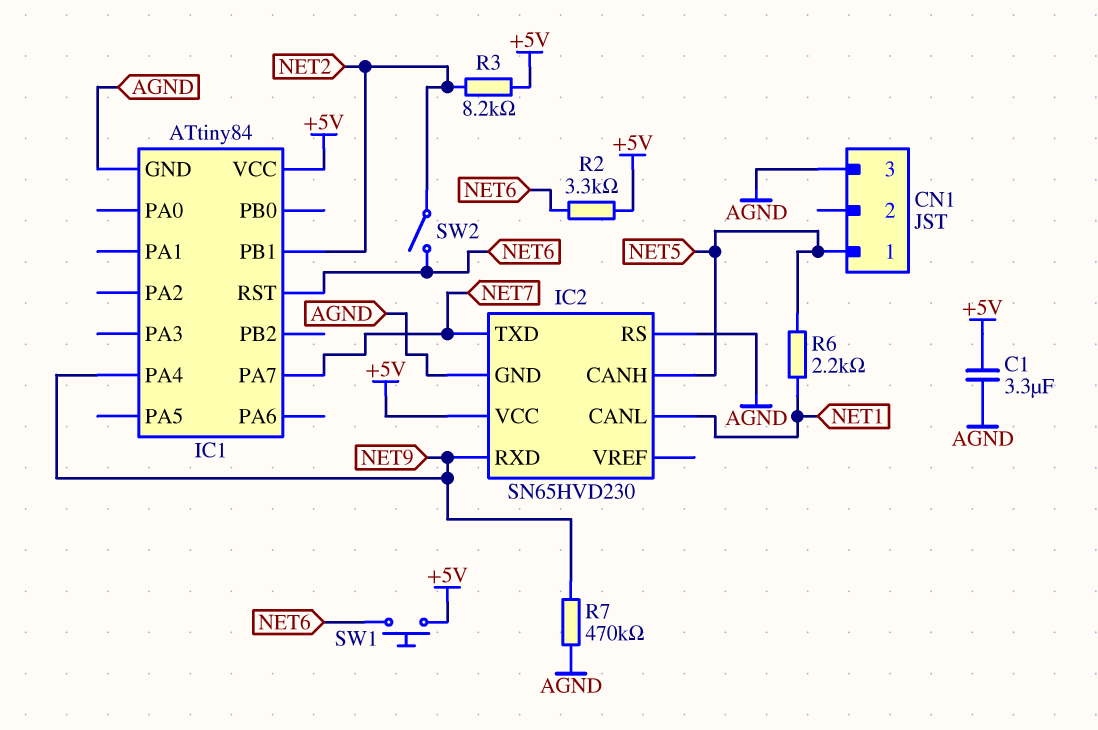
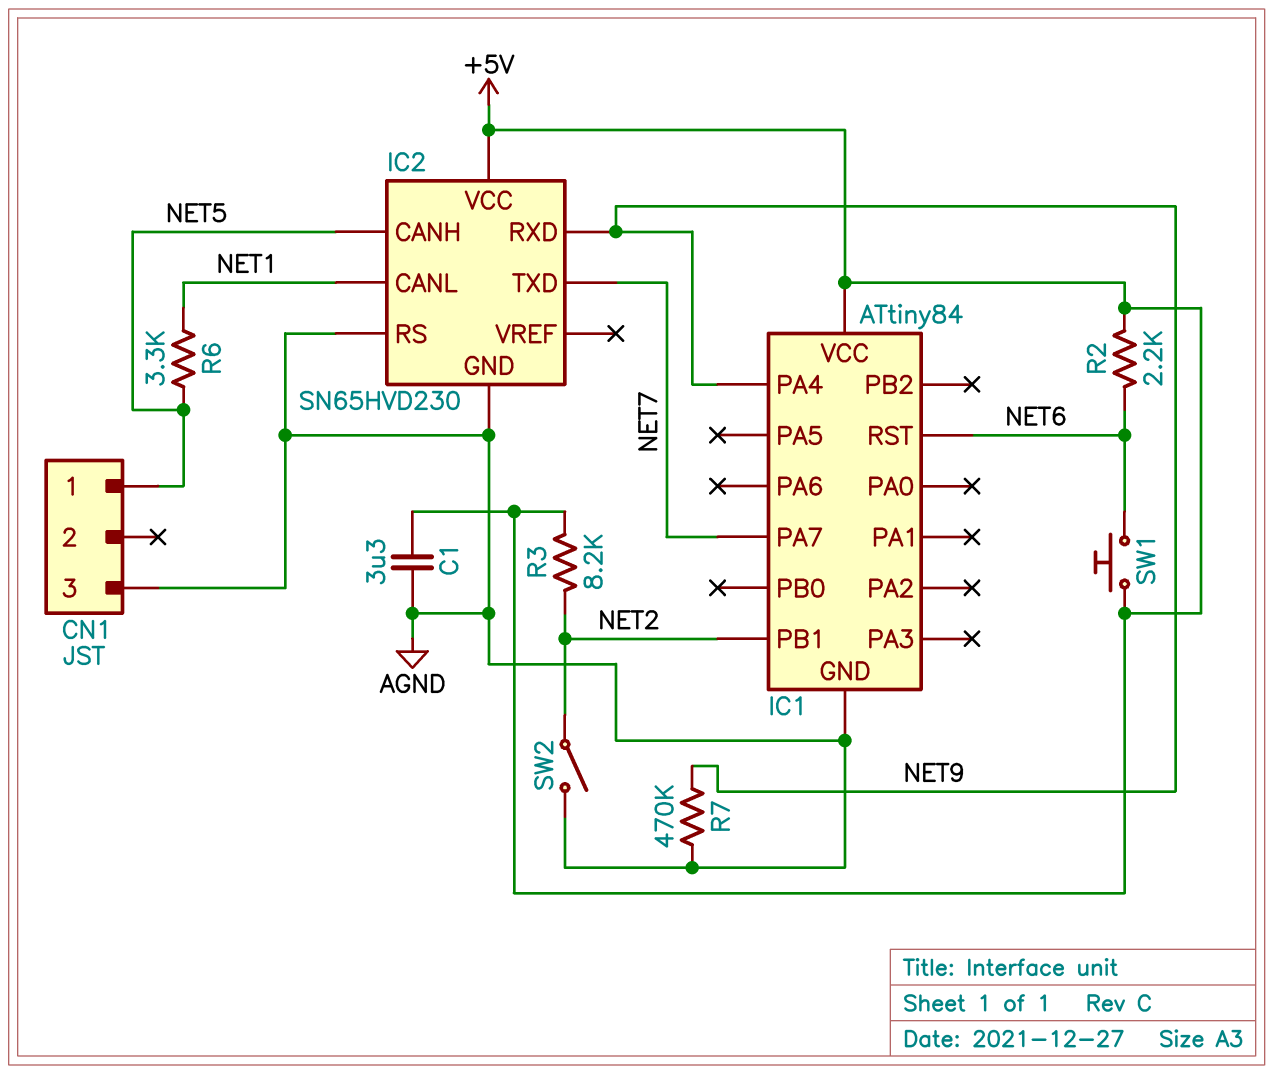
R2: 3.3k (+5V, NET6) -> 2.2k (+5V, NET6)
R6: 2.2k (NET1, NET5) -> 3.3k (NET1, NET5)
SW2: switch (NET2, NET6) -> switch (AGND, NET2)

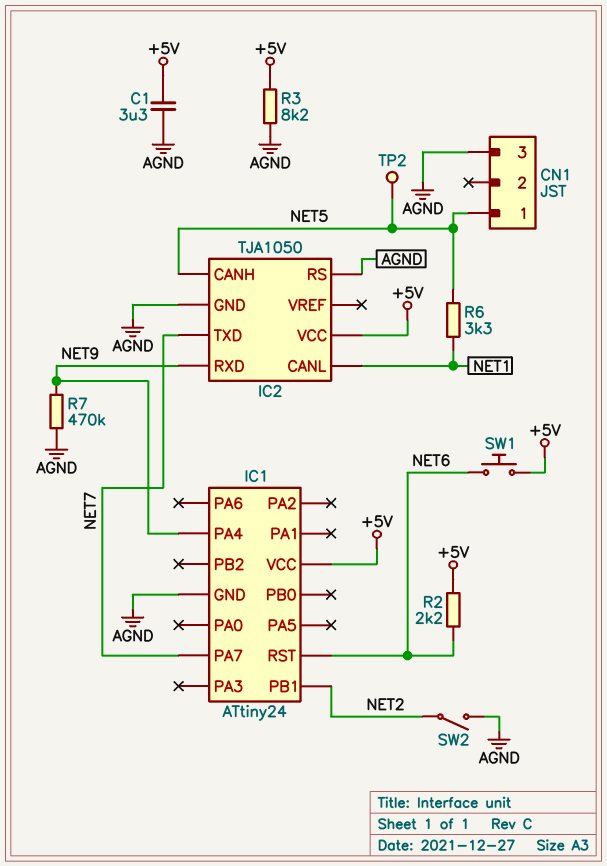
IC1: ATtiny84 -> ATtiny24
IC2: SN65HVD230 -> TJA1050
R3: 8.2k (+5V, NET2) -> 8.2k (+5V, AGND)
TP2: none -> test point (NET5)

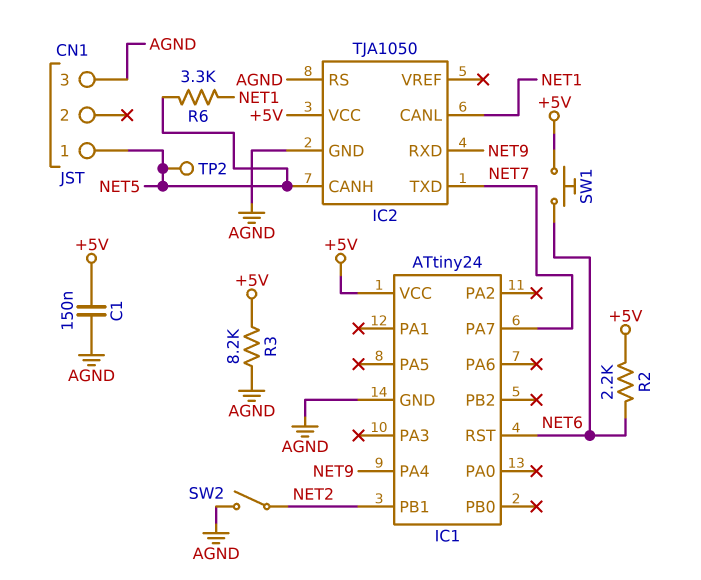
C1: 3.3uF (+5V, AGND) -> 150nF (+5V, AGND)
R7: 470k (AGND, NET9) -> none

